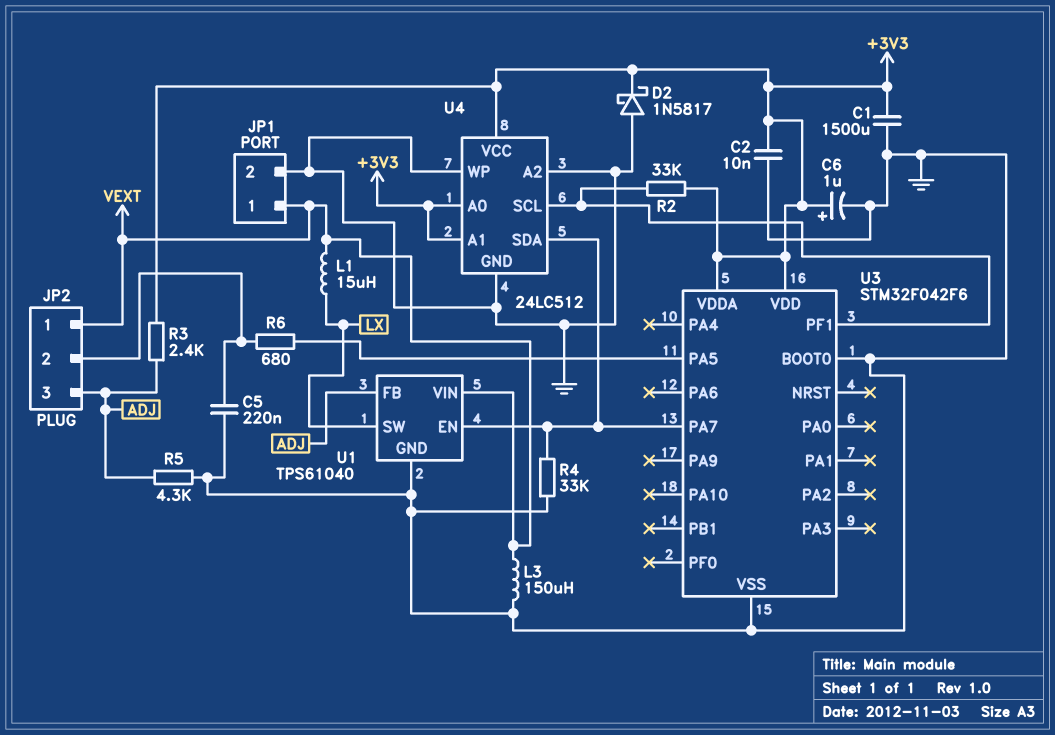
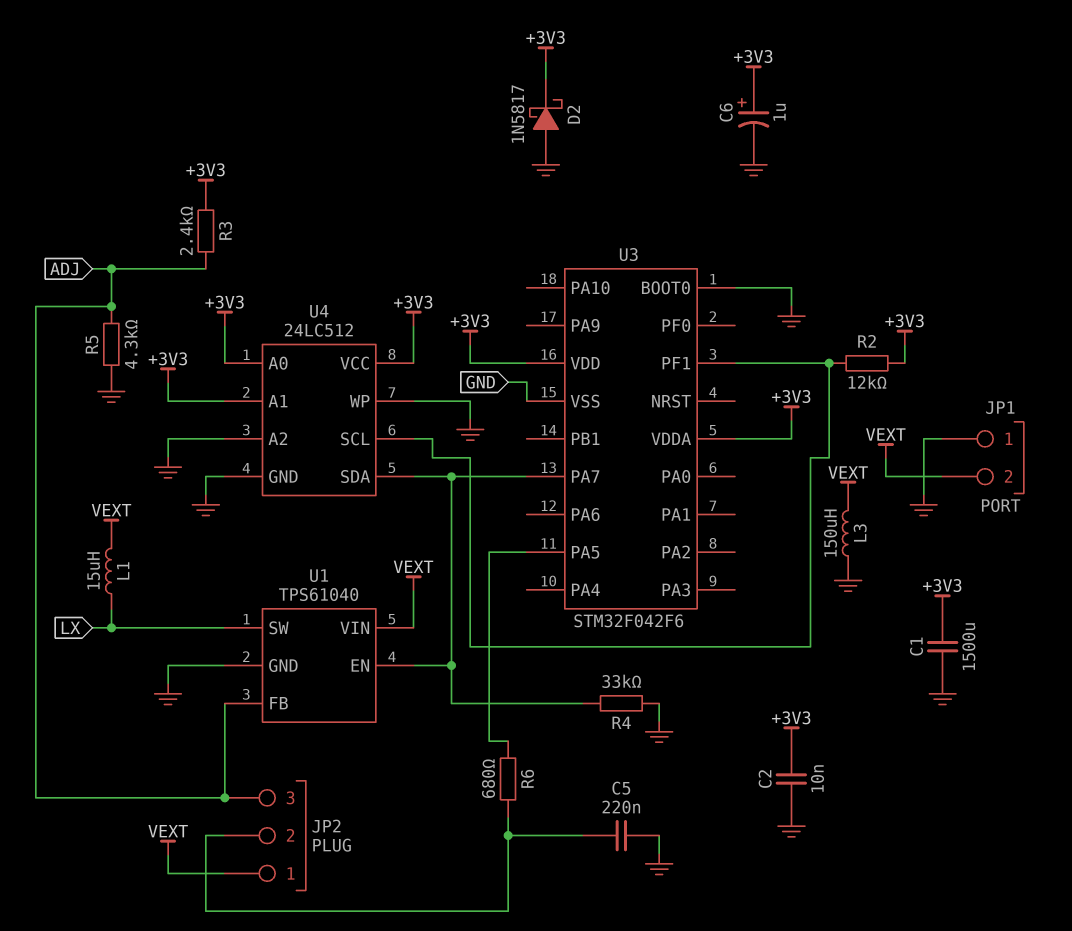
JP1 pin 1: VEXT -> GND
JP1 pin 2: GND -> VEXT
R2: 33k (+3V3, U3/PF1) -> 12k (+3V3, U3/PF1)

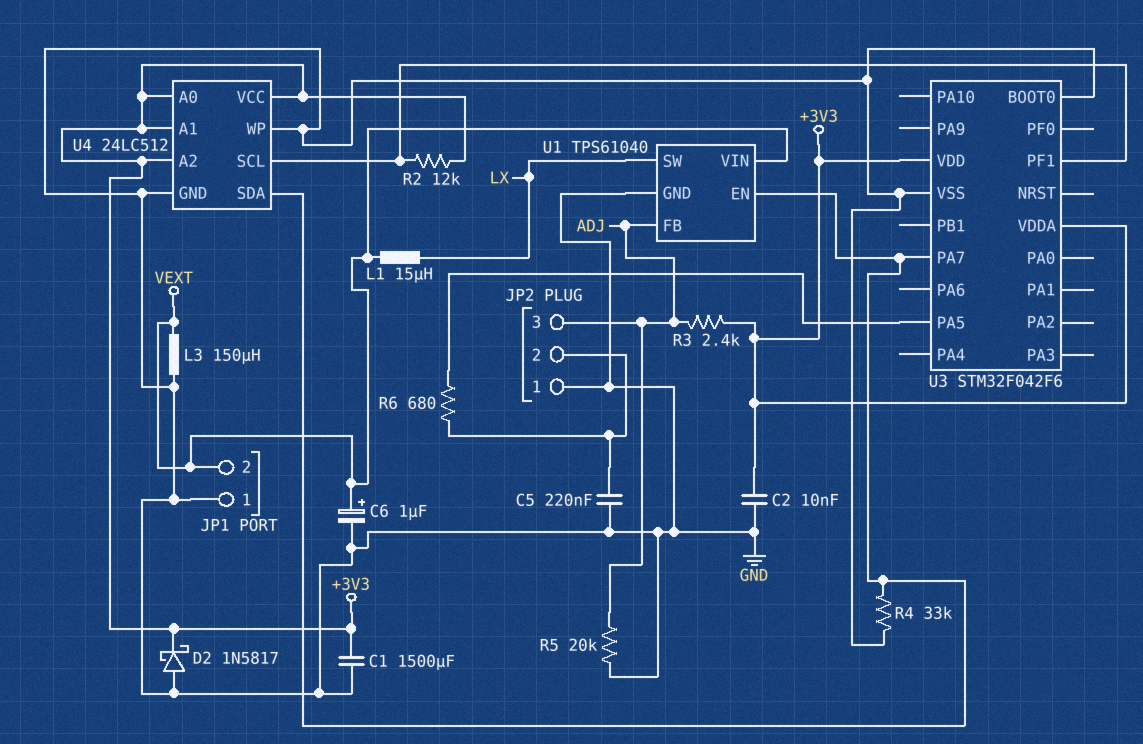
C6: 1uF (plus +3V3, minus GND) -> 1uF (plus VEXT, minus GND)
JP2 pin 1: VEXT -> GND
R5: 4.3k (ADJ, GND) -> 20k (ADJ, GND)
U4 pin A2: GND -> +3V3

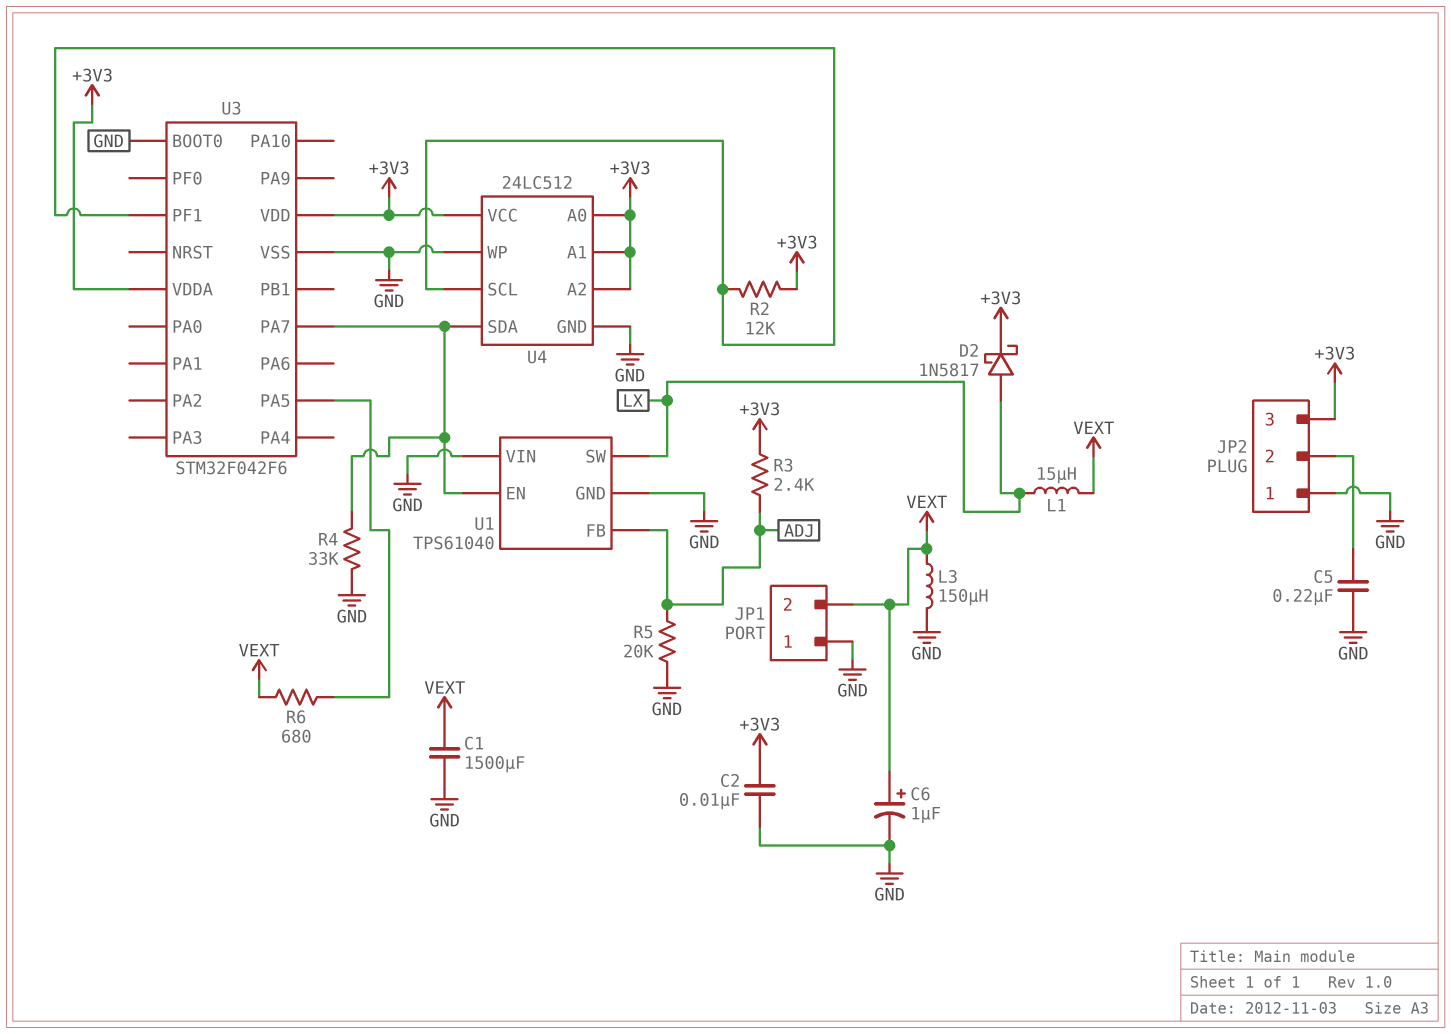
C1: 1500uF (+3V3, GND) -> 1500uF (GND, VEXT)
D2: schottky 1N5817 (A GND, K +3V3) -> schottky 1N5817 (A LX, K +3V3)
JP2 pin 3: ADJ -> +3V3
R6: 680 (JP2/2, U3/PA5) -> 680 (U3/PA5, VEXT)
U1 pin VIN: VEXT -> GND

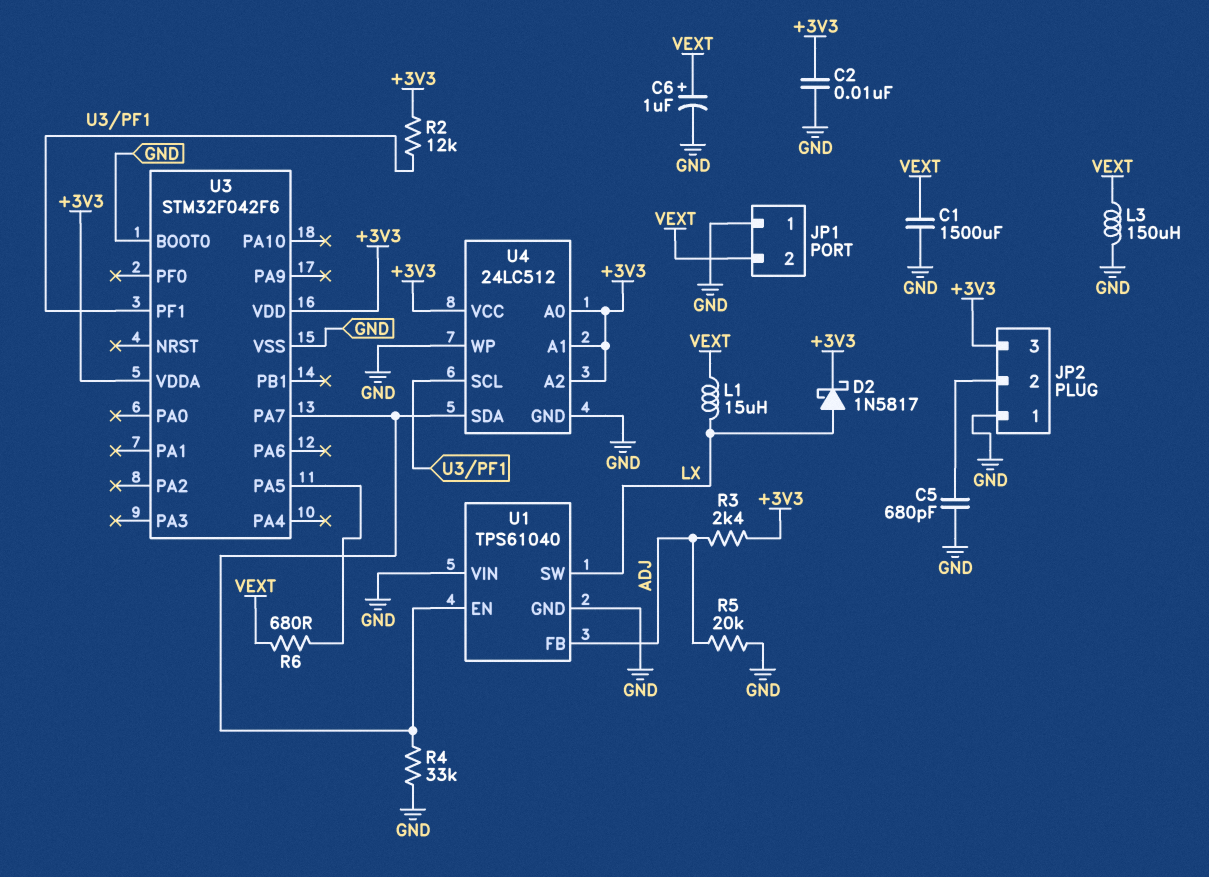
C5: 220nF (GND, JP2/2) -> 680pF (GND, JP2/2)

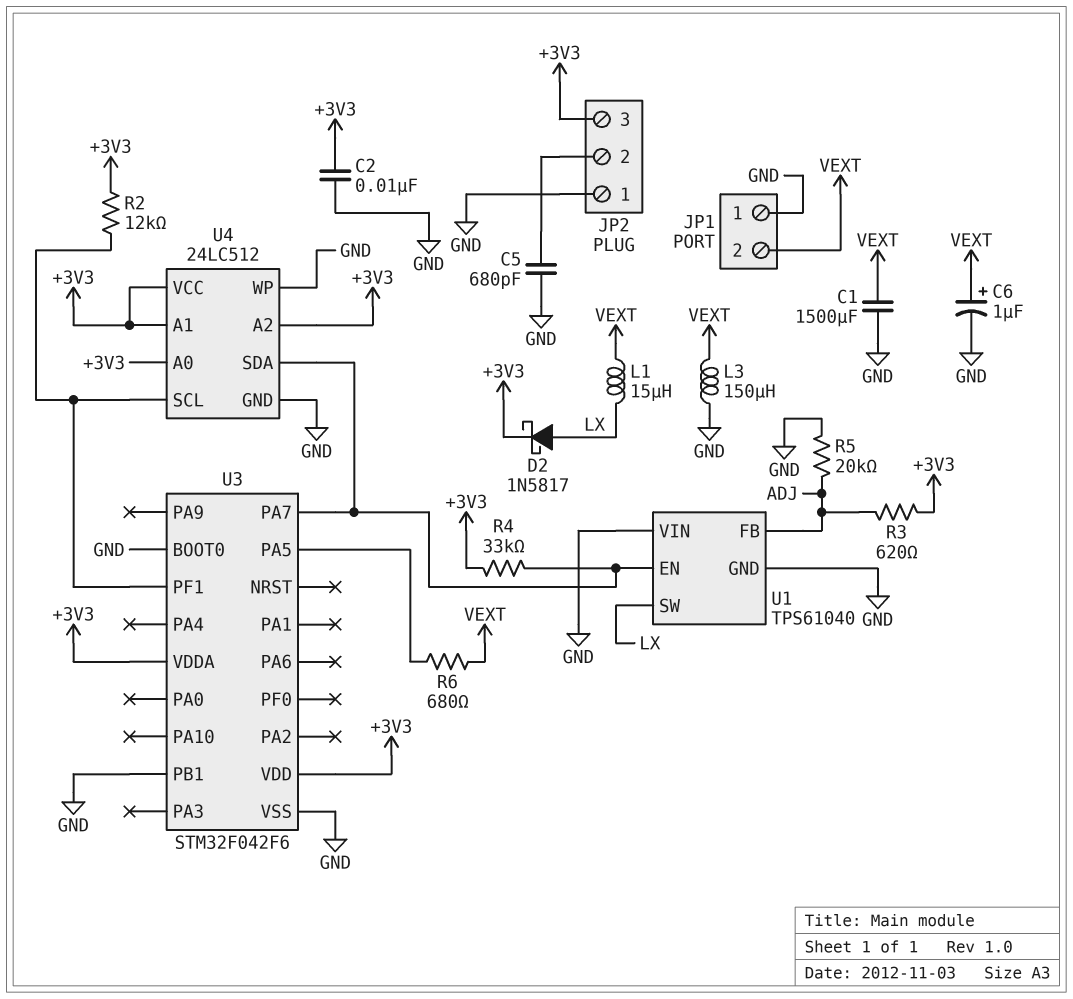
R3: 2.4k (+3V3, ADJ) -> 620 (+3V3, ADJ)
R4: 33k (GND, U1/EN) -> 33k (+3V3, U1/EN)
U3 pin PB1: none -> GND

